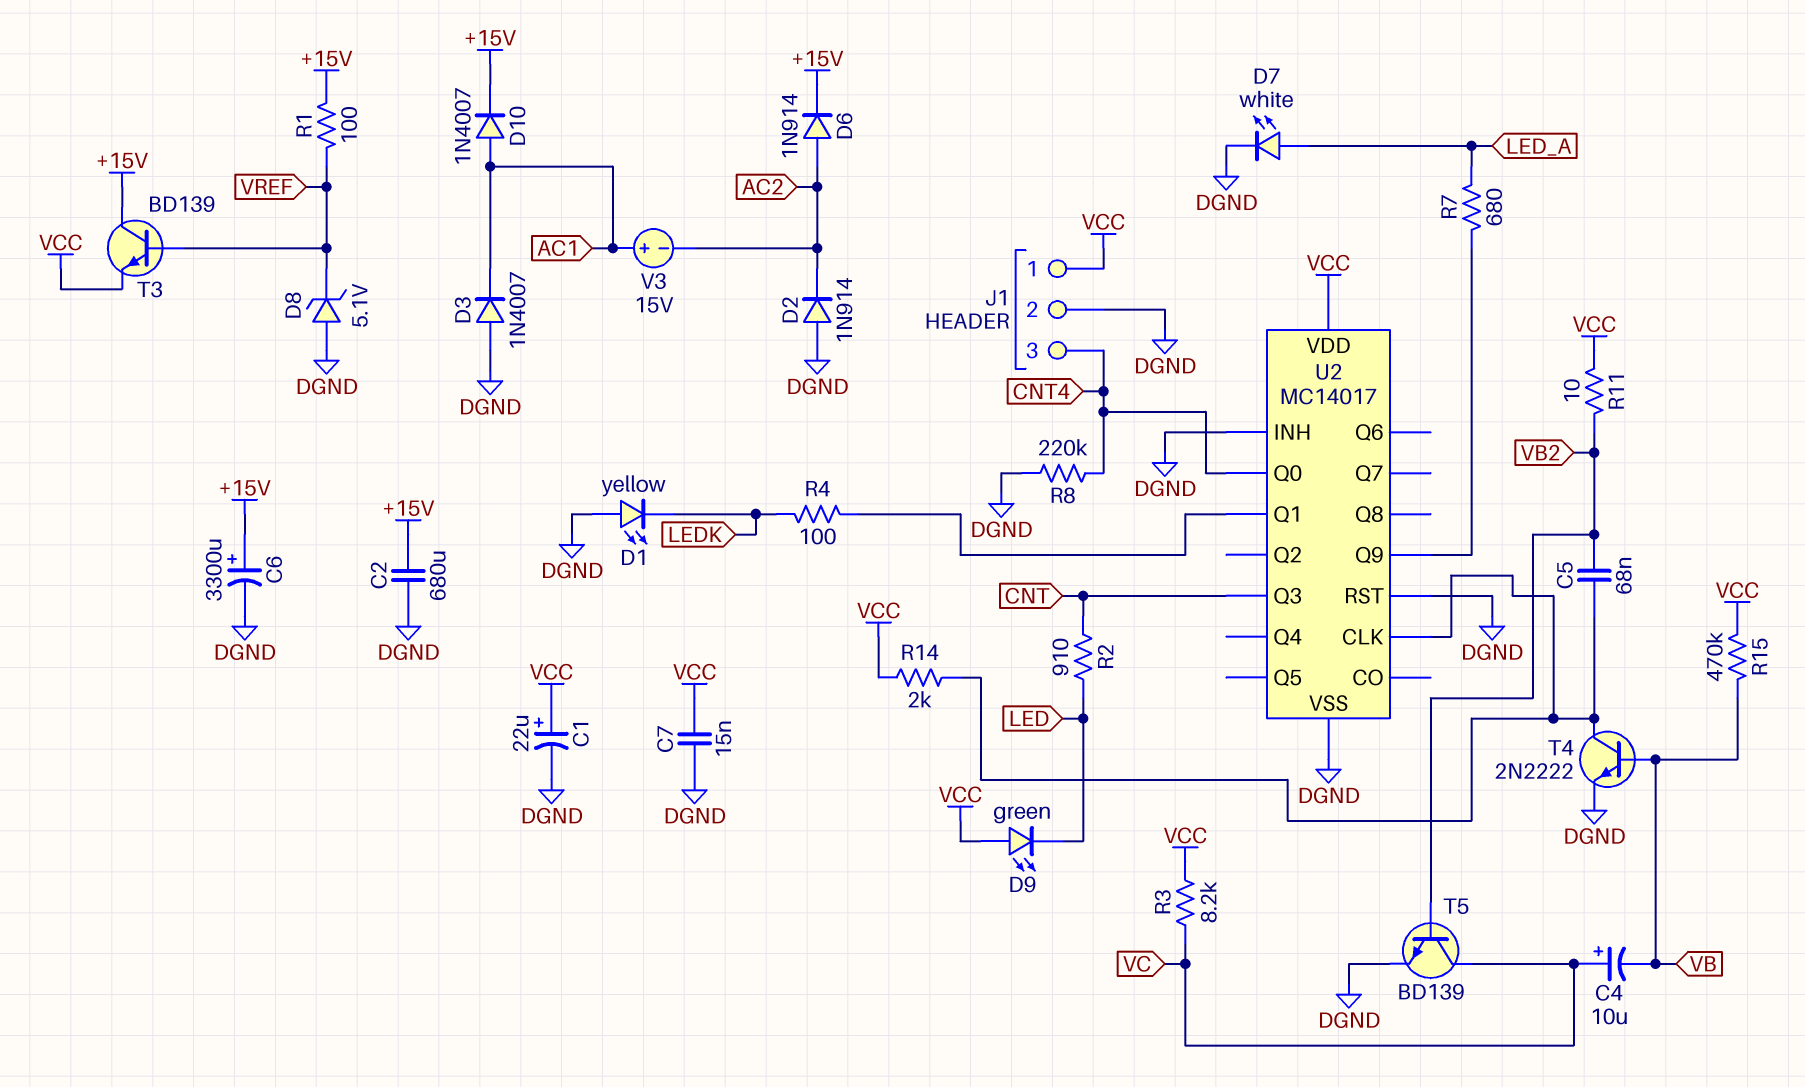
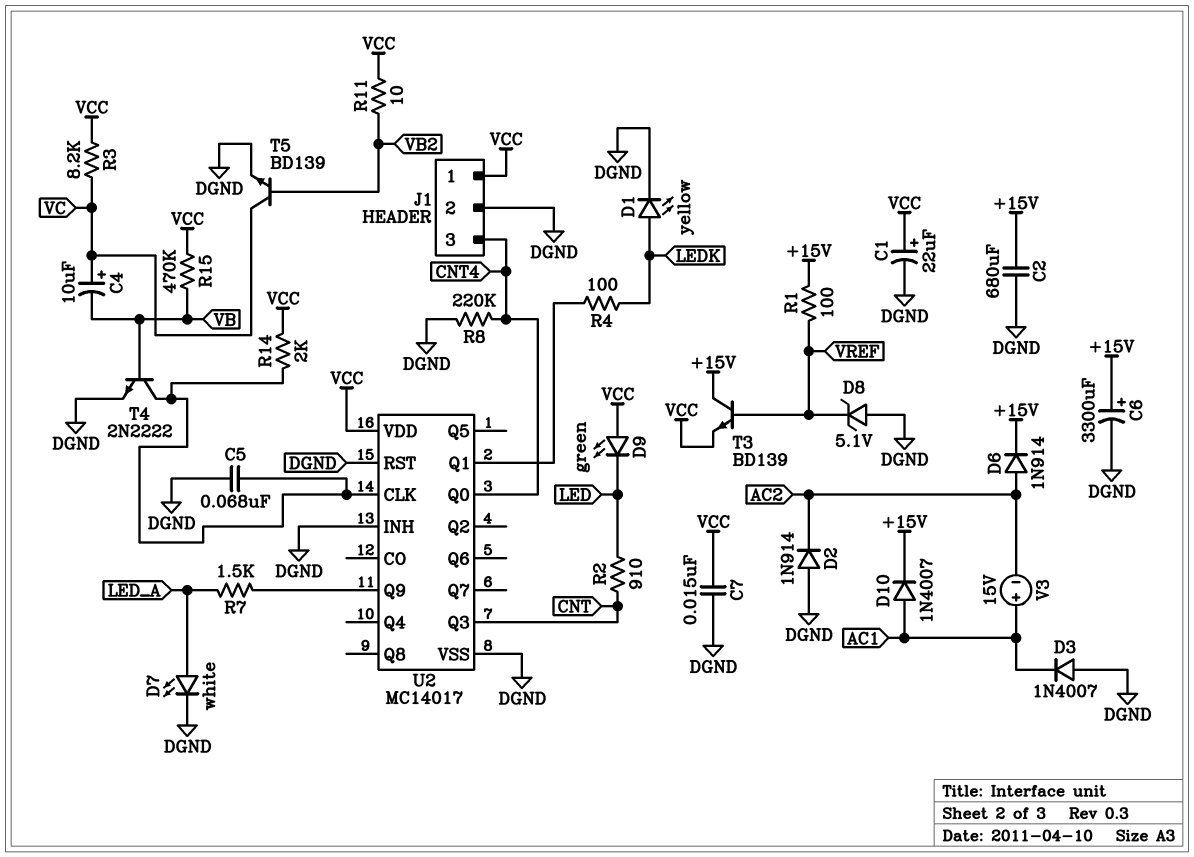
C5: 68nF (U2/CLK, VB2) -> 68nF (DGND, U2/CLK)
D1: LED yellow (A DGND, K LEDK) -> LED yellow (A LEDK, K DGND)
R7: 680 (LED_A, U2/Q9) -> 1.5k (LED_A, U2/Q9)

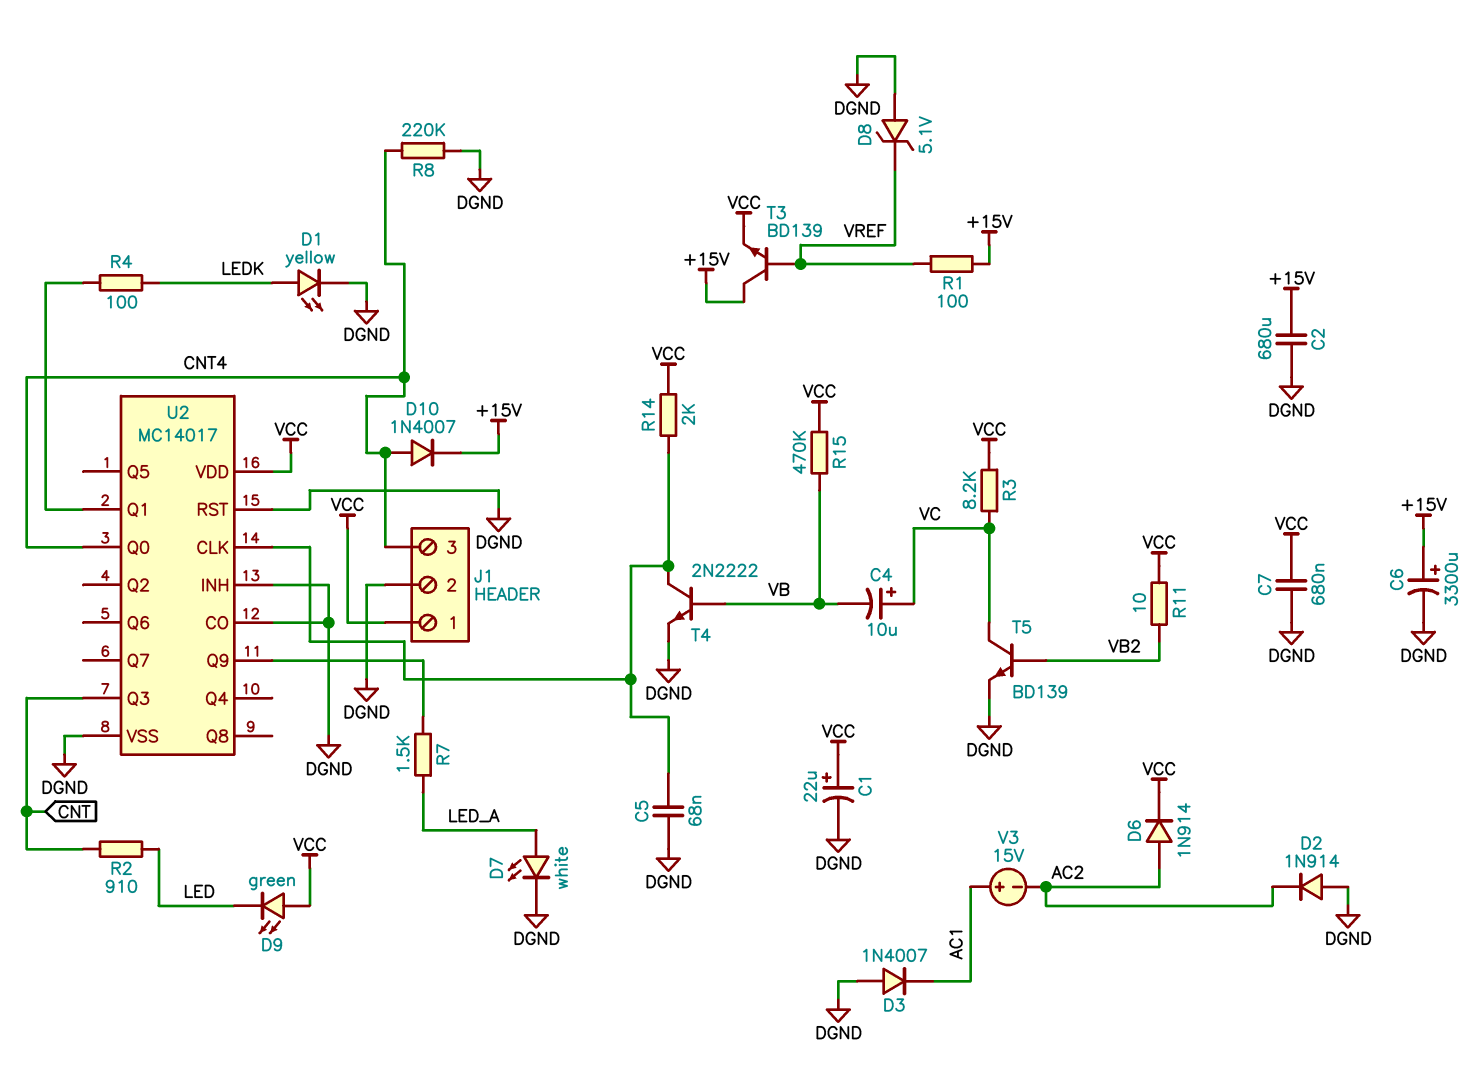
C7: 15nF (DGND, VCC) -> 680nF (DGND, VCC)
D6: diode 1N914 (A AC2, K +15V) -> diode 1N914 (A AC2, K VCC)
D10: diode 1N4007 (A AC1, K +15V) -> diode 1N4007 (A CNT4, K +15V)
U2 pin CO: none -> DGND

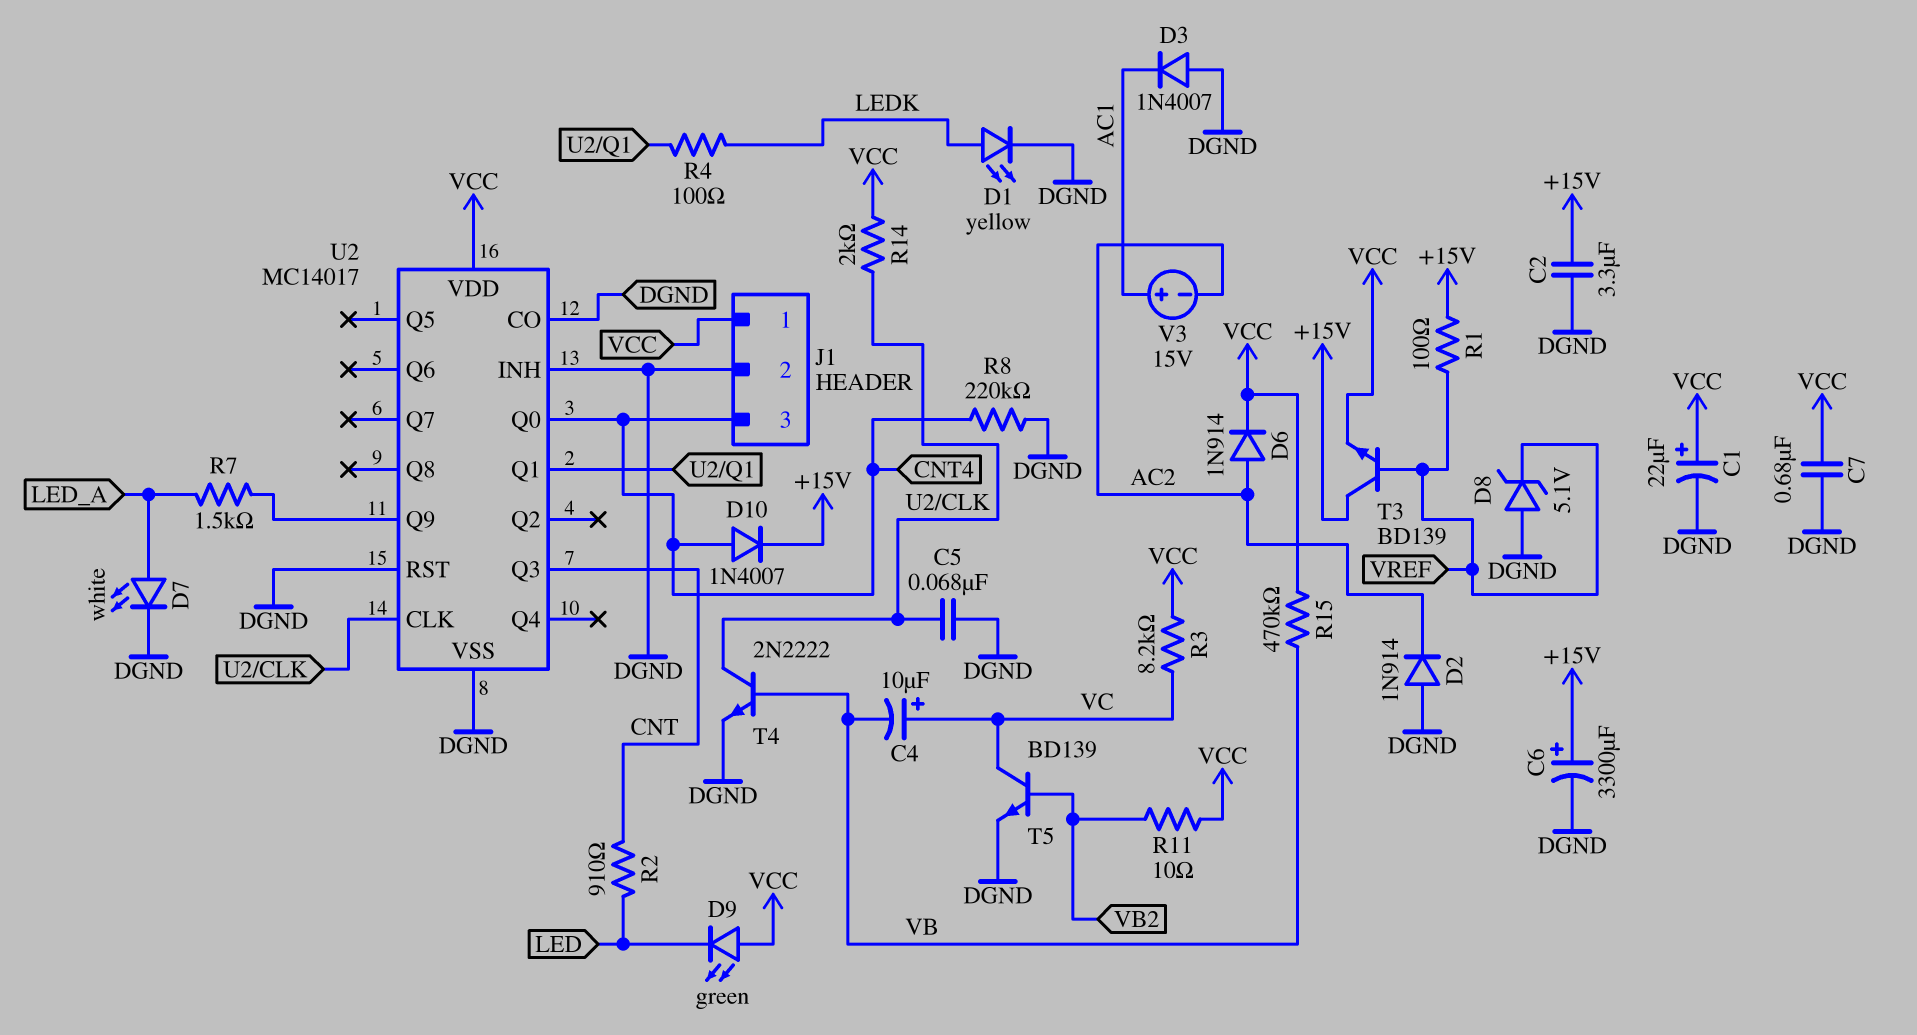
C2: 680uF (+15V, DGND) -> 3.3uF (+15V, DGND)

